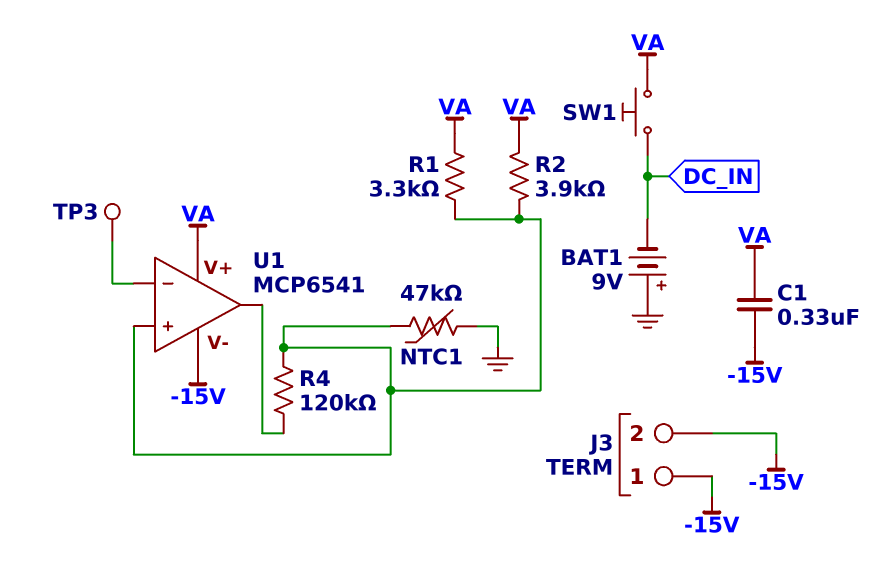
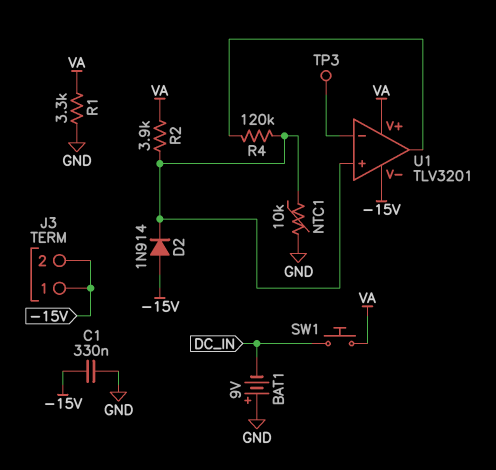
C1: 330nF (-15V, VA) -> 330nF (-15V, GND)
D2: none -> diode 1N914 (A -15V, K U1/in+)
NTC1: 47k (GND, U1/in+) -> 10k (GND, U1/in+)
R1: 3.3k (U1/in+, VA) -> 3.3k (GND, VA)
U1: MCP6541 -> TLV3201

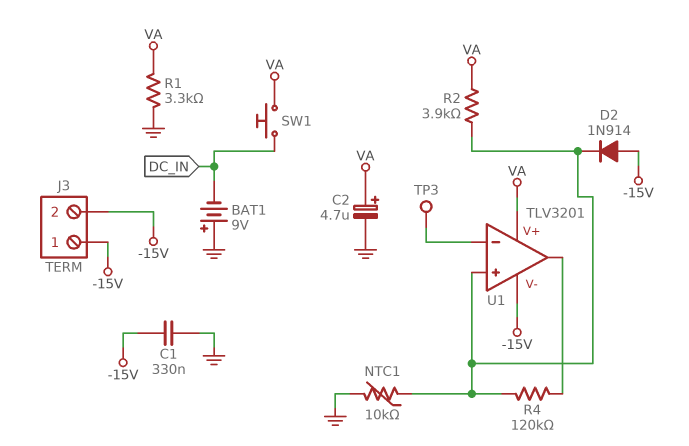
C2: none -> 4.7uF (plus VA, minus GND)

